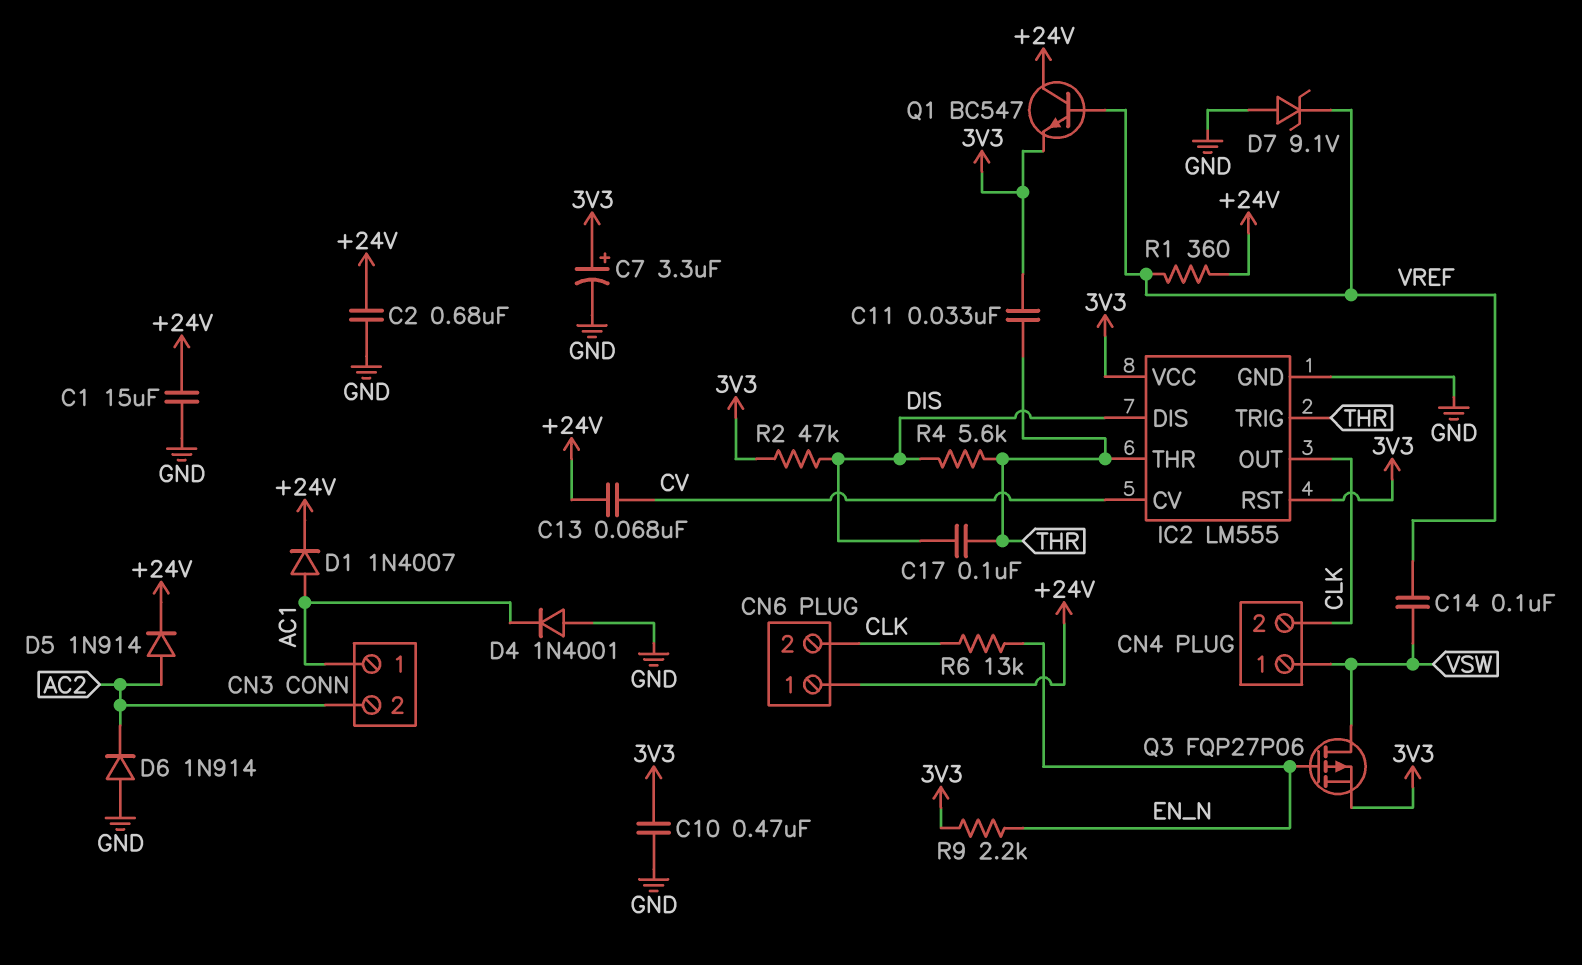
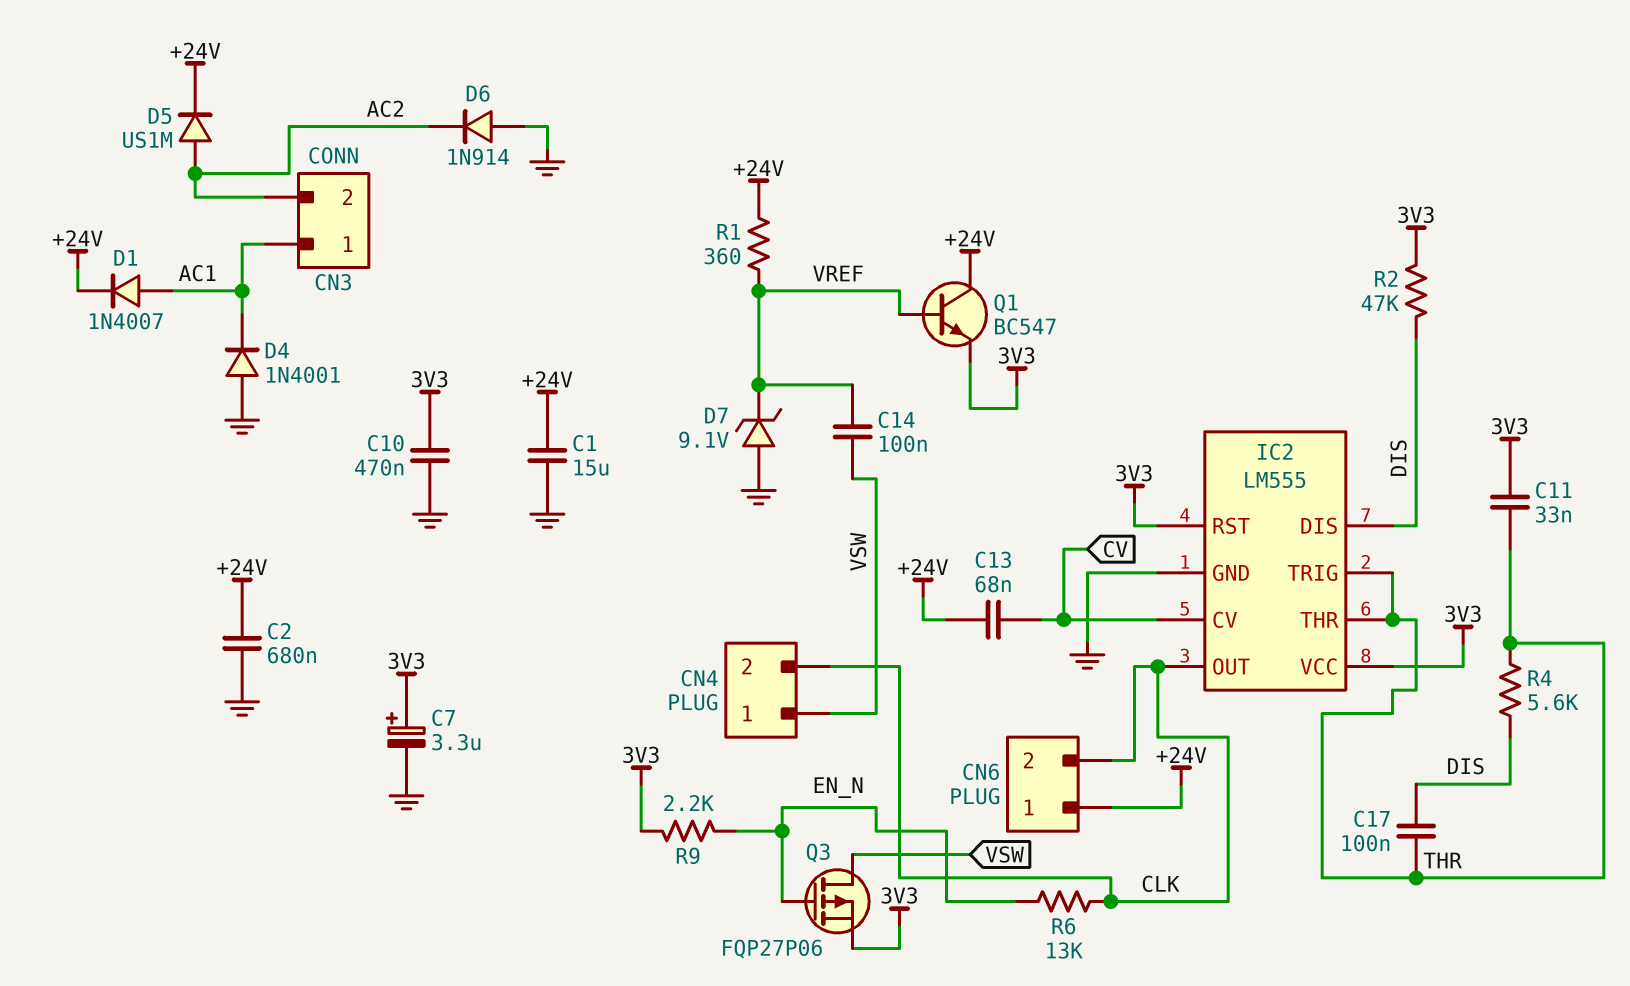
D5: diode 1N914 (A AC2, K +24V) -> diode US1M (A AC2, K +24V)

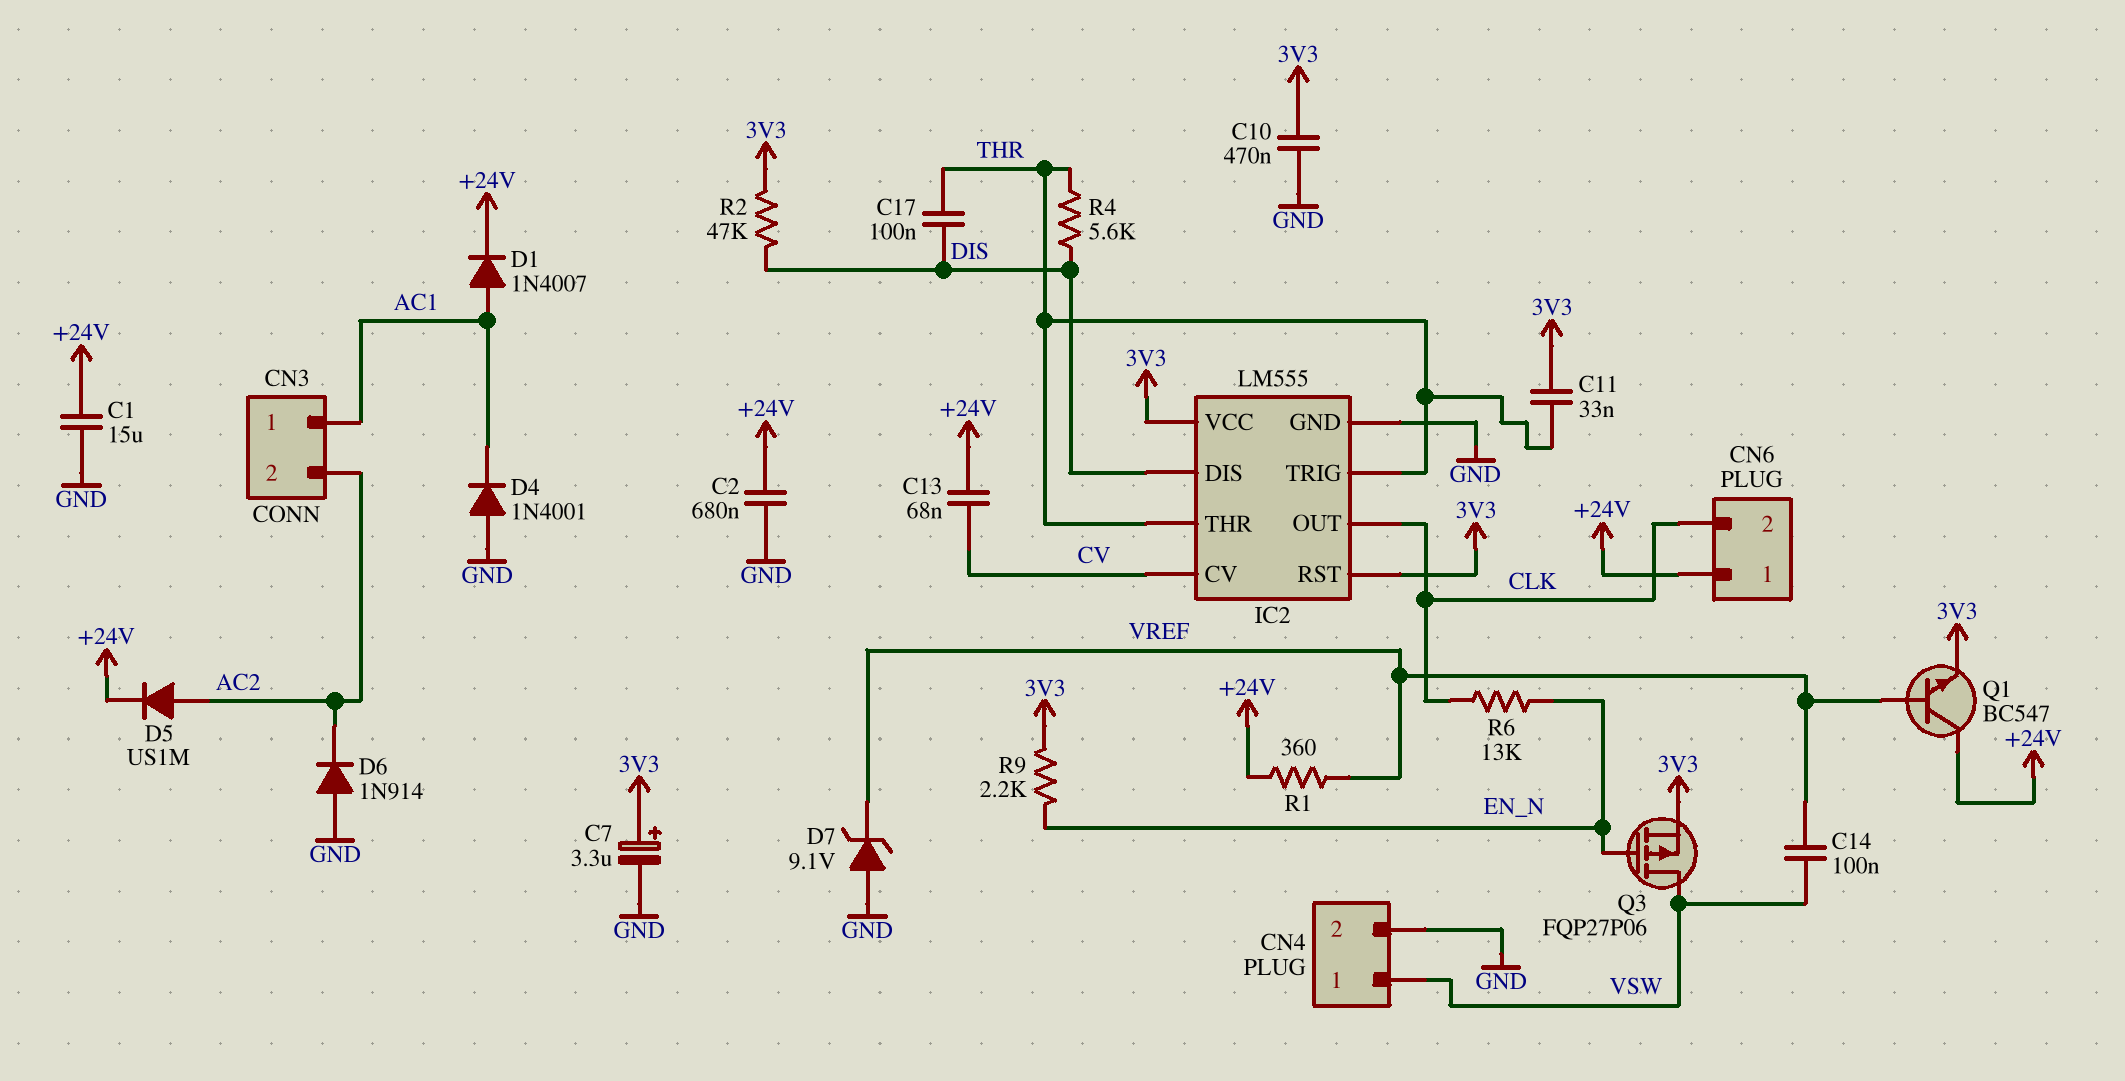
CN4 pin 2: CLK -> GND

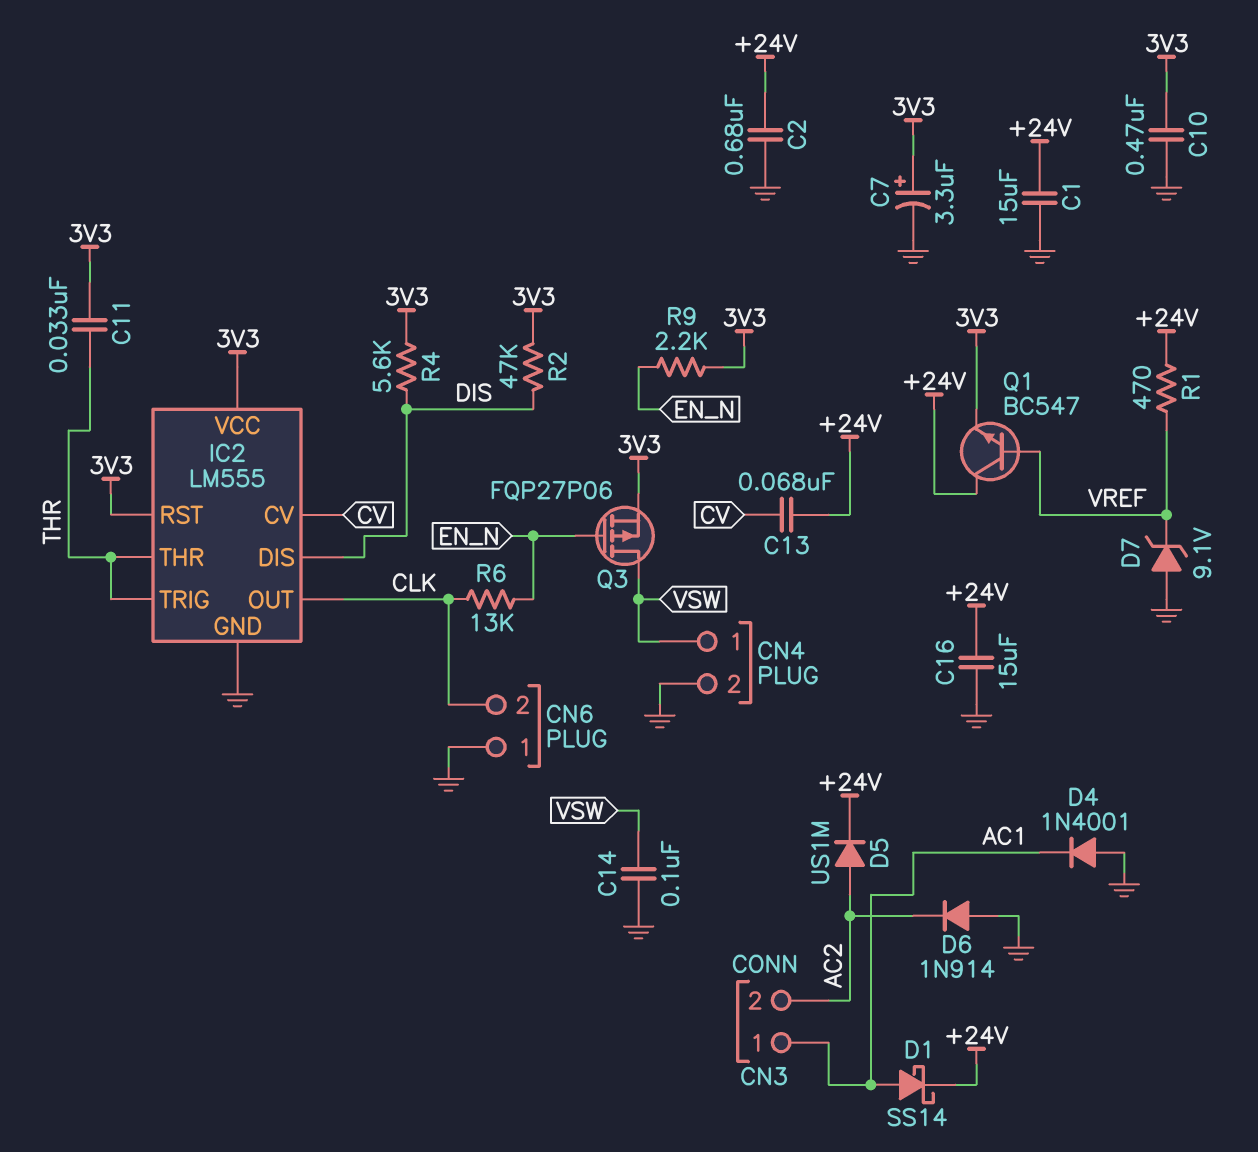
C14: 100nF (VREF, VSW) -> 100nF (GND, VSW)
C16: none -> 15uF (+24V, GND)
C17: 100nF (DIS, THR) -> none
CN6 pin 1: +24V -> GND
D1: diode 1N4007 (A AC1, K +24V) -> schottky SS14 (A AC1, K +24V)
R1: 360 (+24V, VREF) -> 470 (+24V, VREF)
R4: 5.6k (DIS, THR) -> 5.6k (3V3, DIS)

